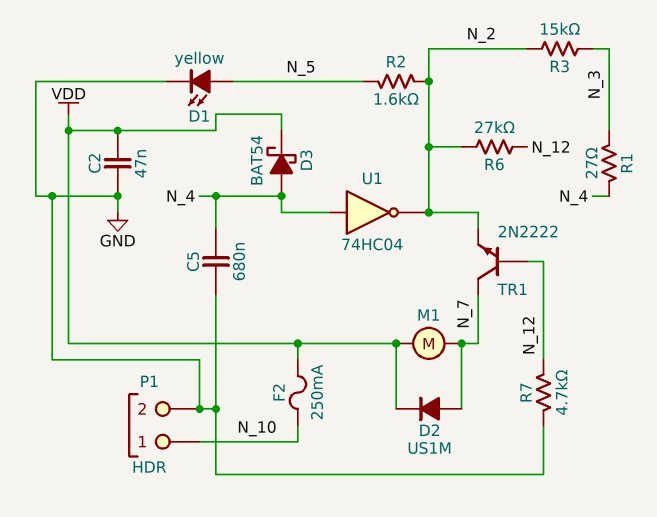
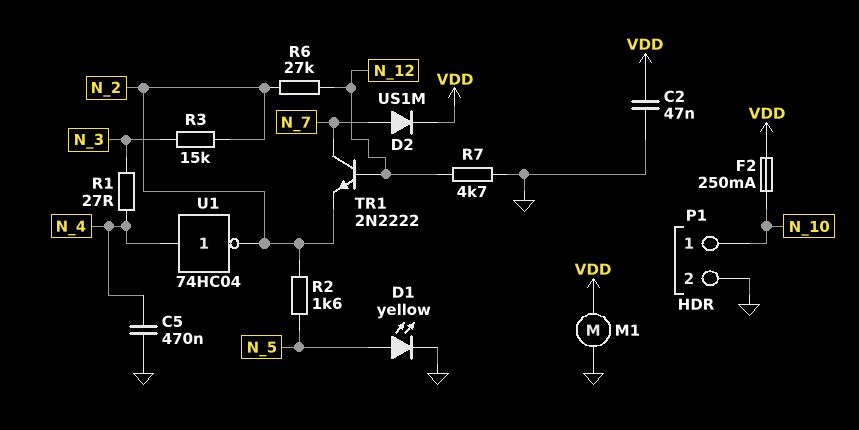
C5: 680nF (GND, N_4) -> 470nF (GND, N_4)
D3: schottky BAT54 (A N_4, K VDD) -> none
M1: motor (N_7, VDD) -> motor (GND, VDD)

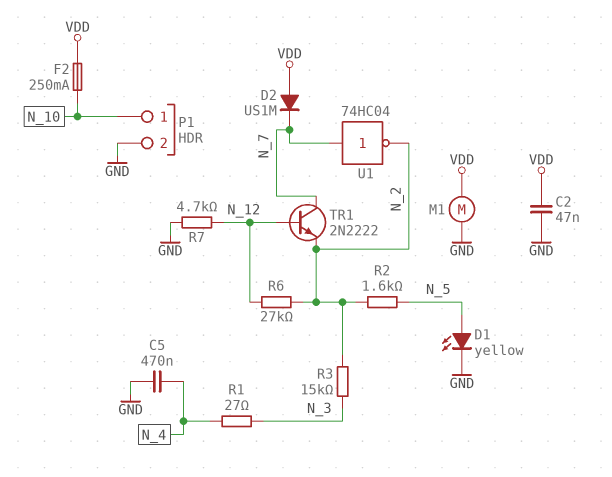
D2: diode US1M (A N_7, K VDD) -> diode US1M (A VDD, K N_7)
U1: NOT 74HC04 (in N_4, out N_2) -> NOT 74HC04 (in N_7, out N_2)

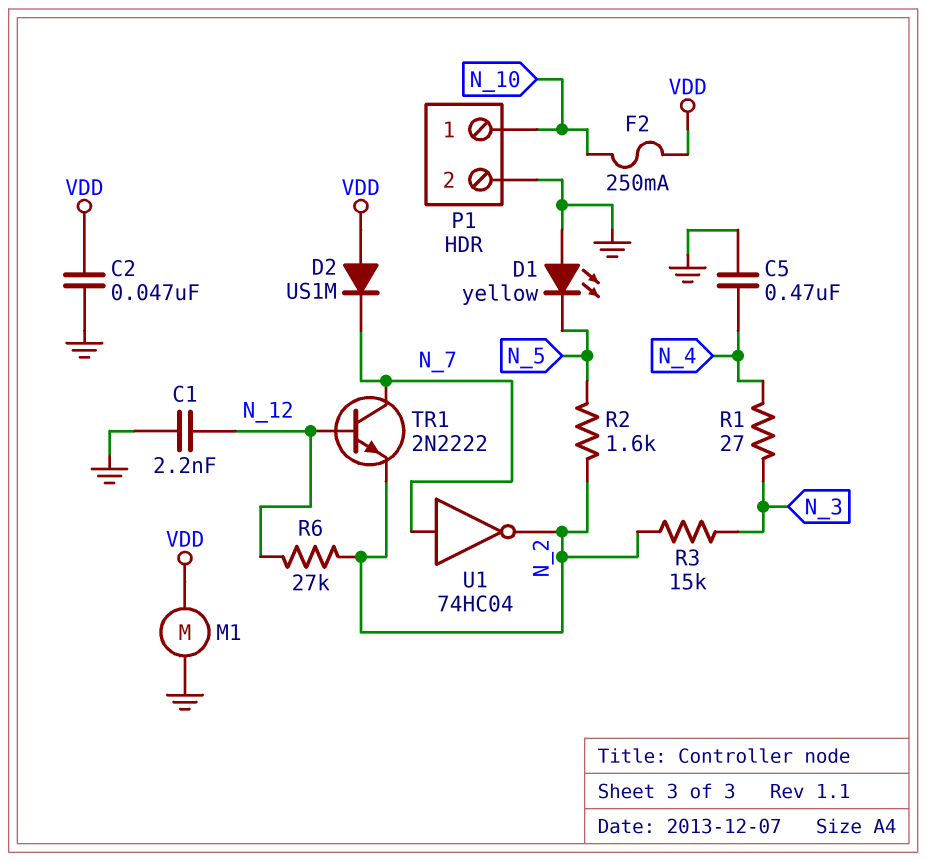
C1: none -> 2.2nF (GND, N_12)
D1: LED yellow (A N_5, K GND) -> LED yellow (A GND, K N_5)
R7: 4.7k (GND, N_12) -> none

